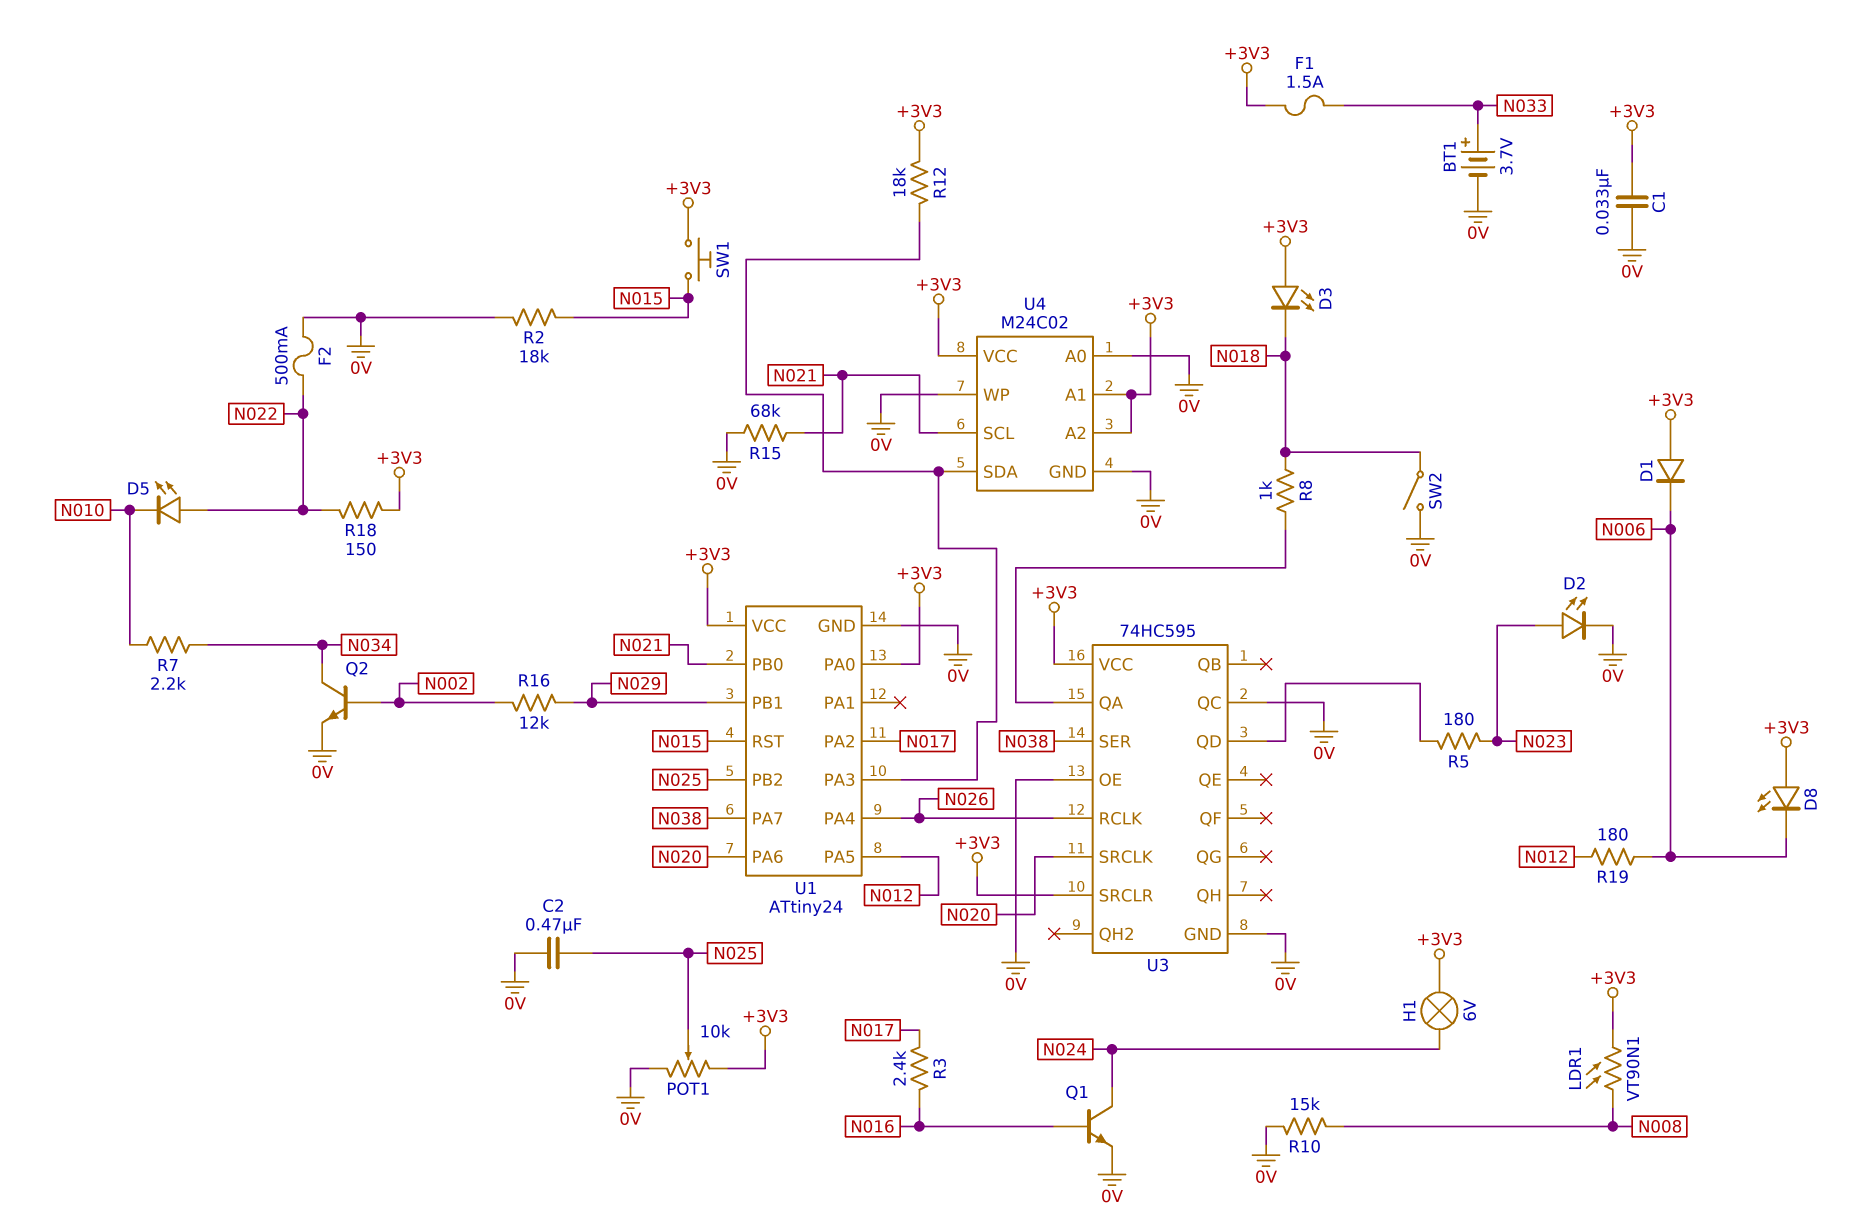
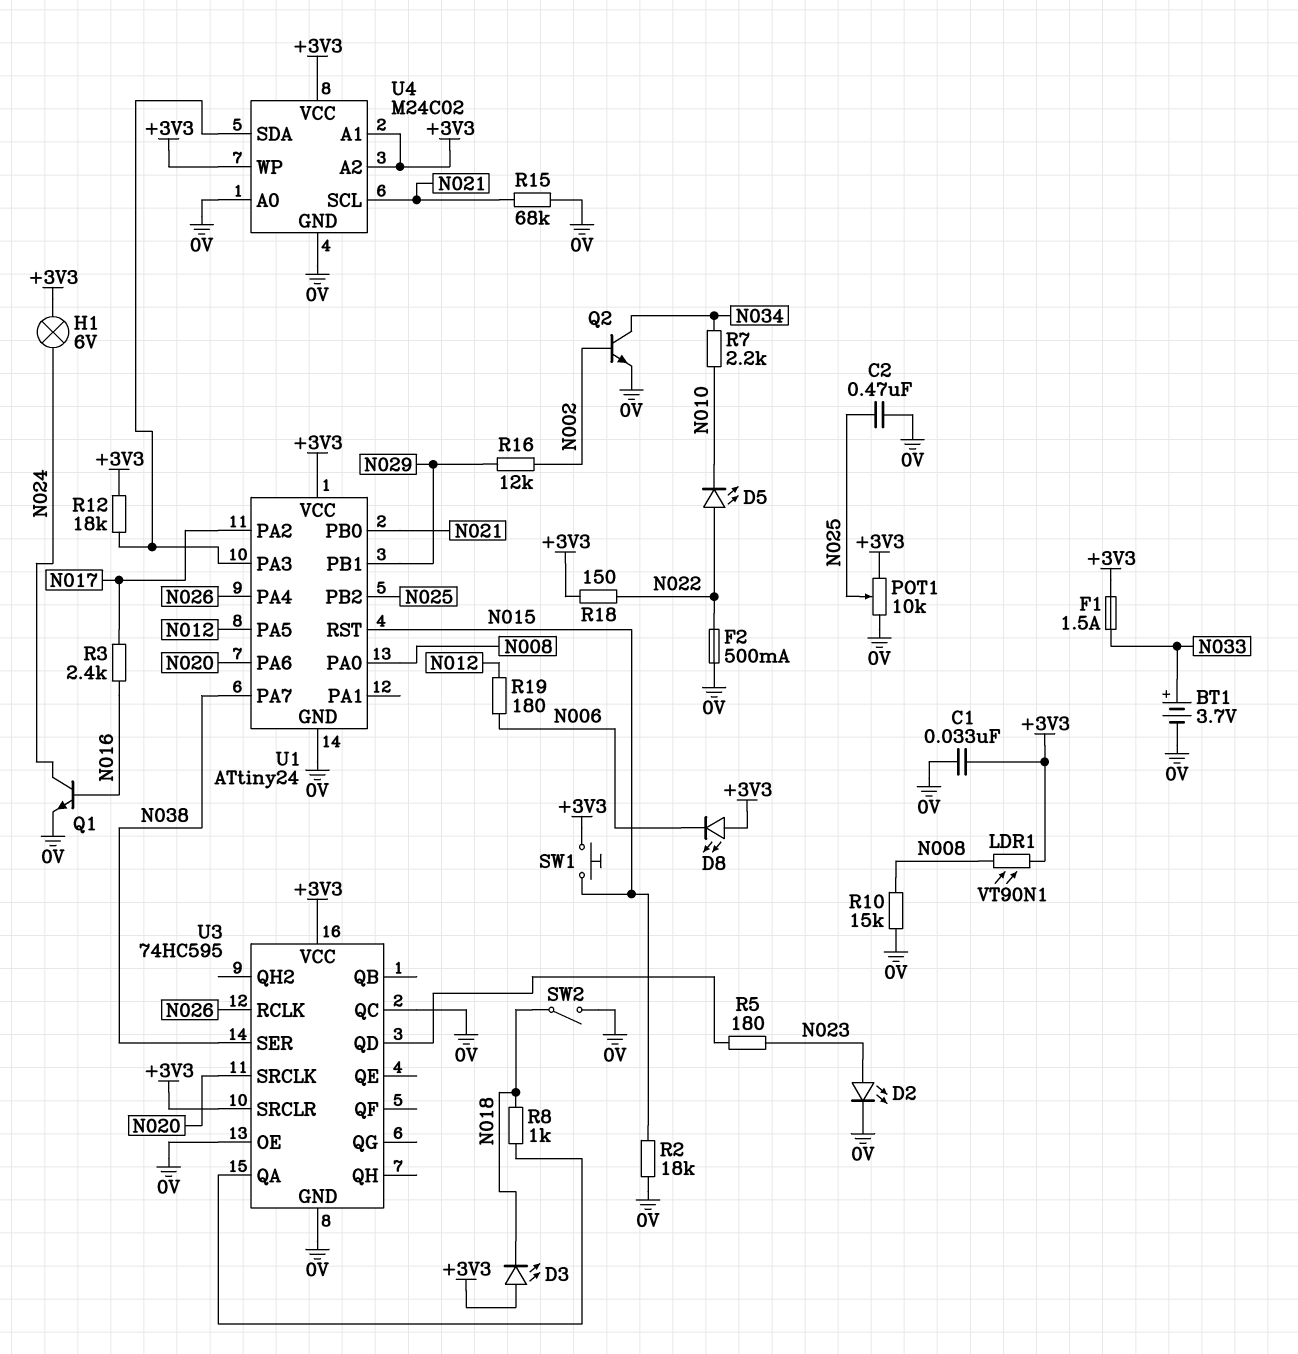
D1: diode (A +3V3, K N006) -> none
U1 pin PA0: +3V3 -> N008
U4 pin WP: 0V -> +3V3

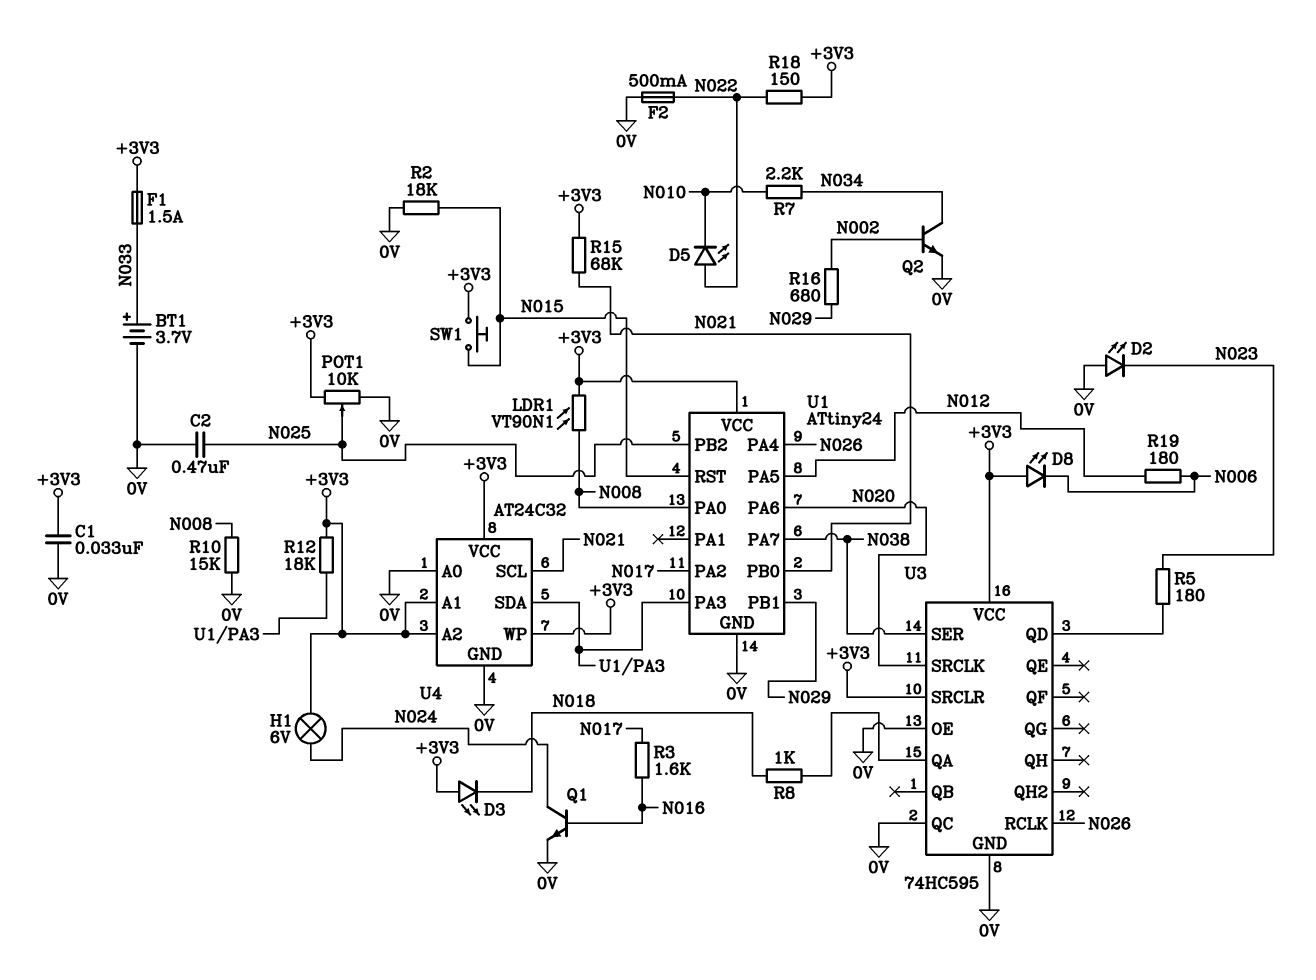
D2: LED (A N023, K 0V) -> LED (A 0V, K N023)
R3: 2.4k (N016, N017) -> 1.6k (N016, N017)
R15: 68k (0V, N021) -> 68k (+3V3, N021)
R16: 12k (N002, N029) -> 680 (N002, N029)
SW2: switch (0V, N018) -> none
U4: M24C02 -> AT24C32

